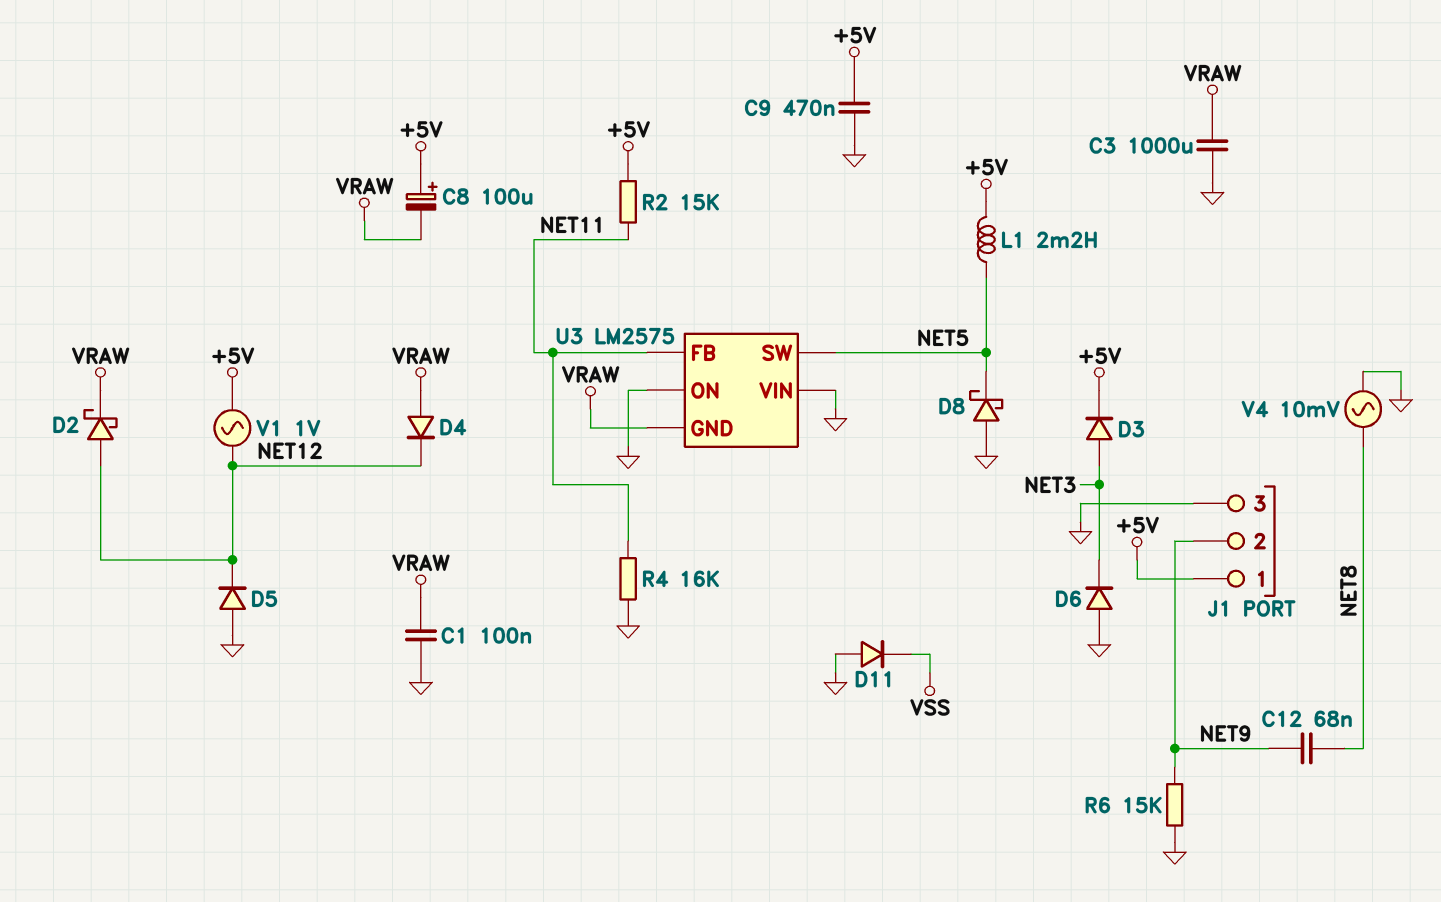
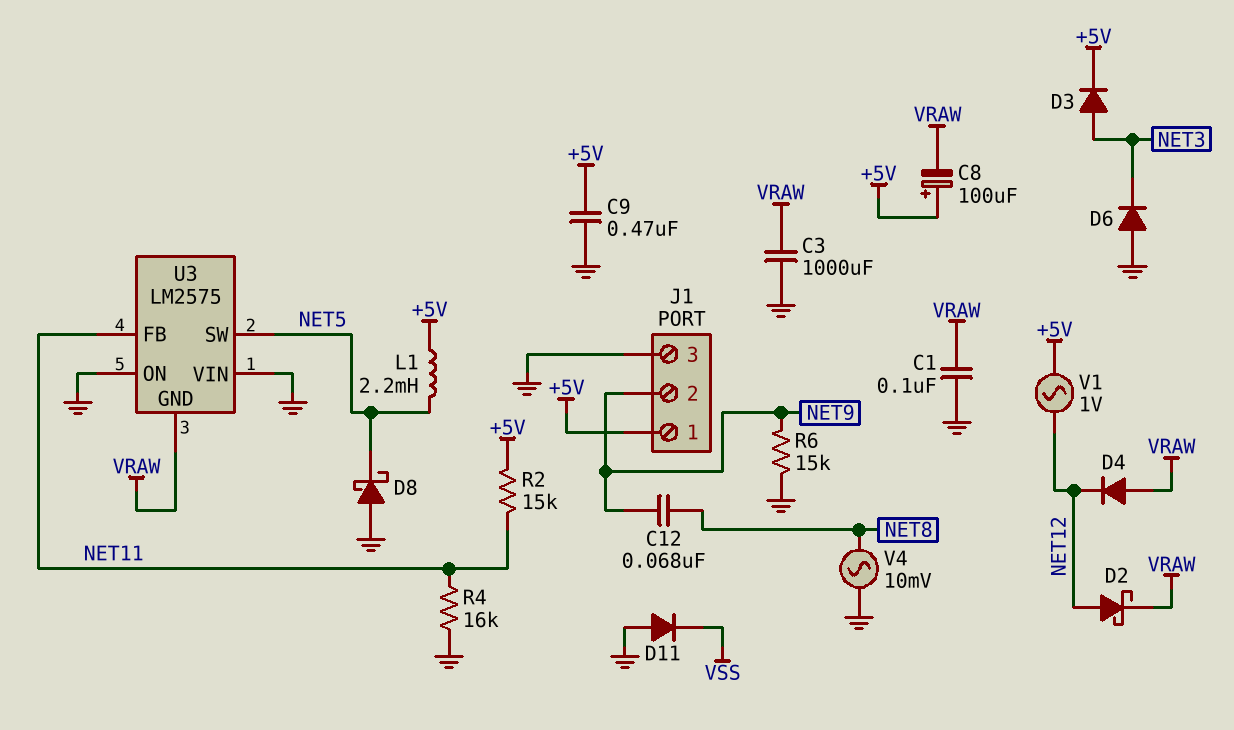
D5: diode (A GND, K NET12) -> none

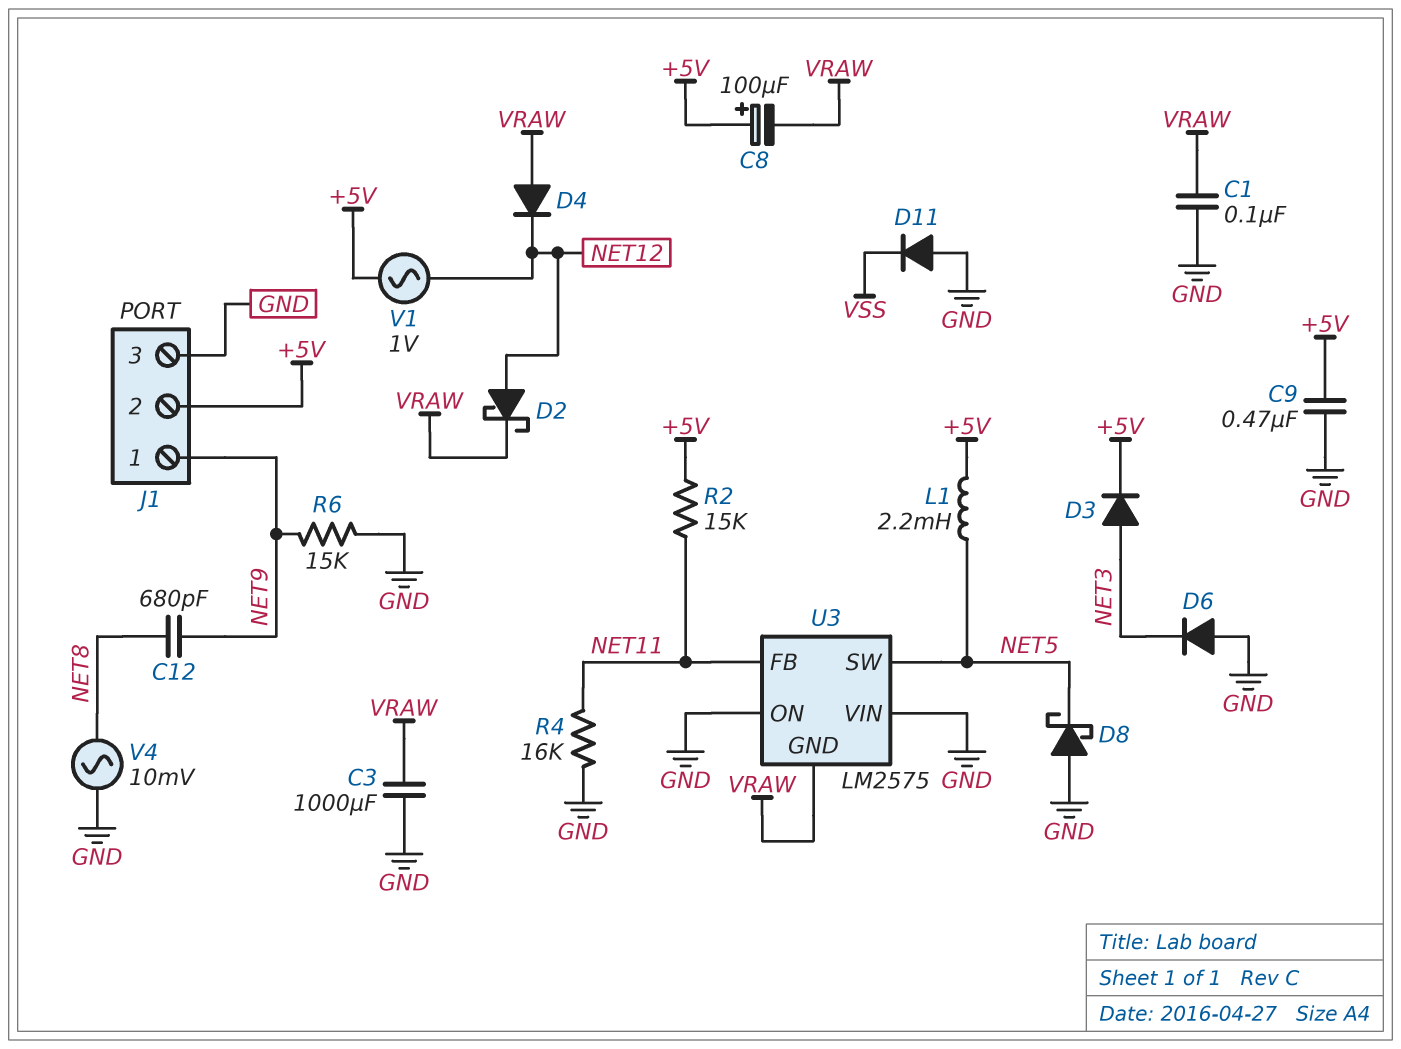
C12: 68nF (NET8, NET9) -> 680pF (NET8, NET9)
J1 pin 1: +5V -> NET9
J1 pin 2: NET9 -> +5V

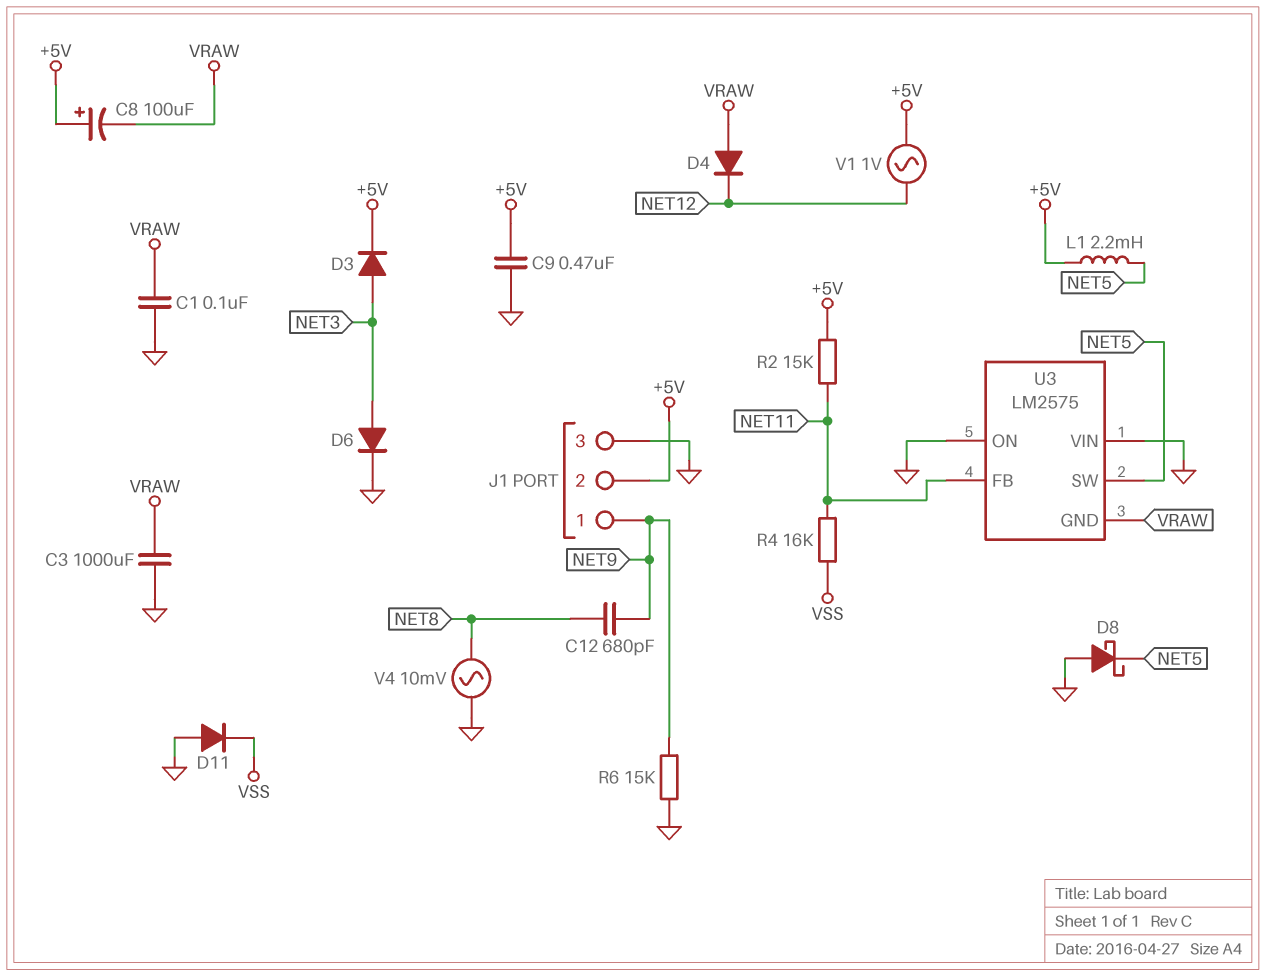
D2: schottky (A NET12, K VRAW) -> none
D6: diode (A GND, K NET3) -> diode (A NET3, K GND)
R4: 16k (GND, NET11) -> 16k (NET11, VSS)

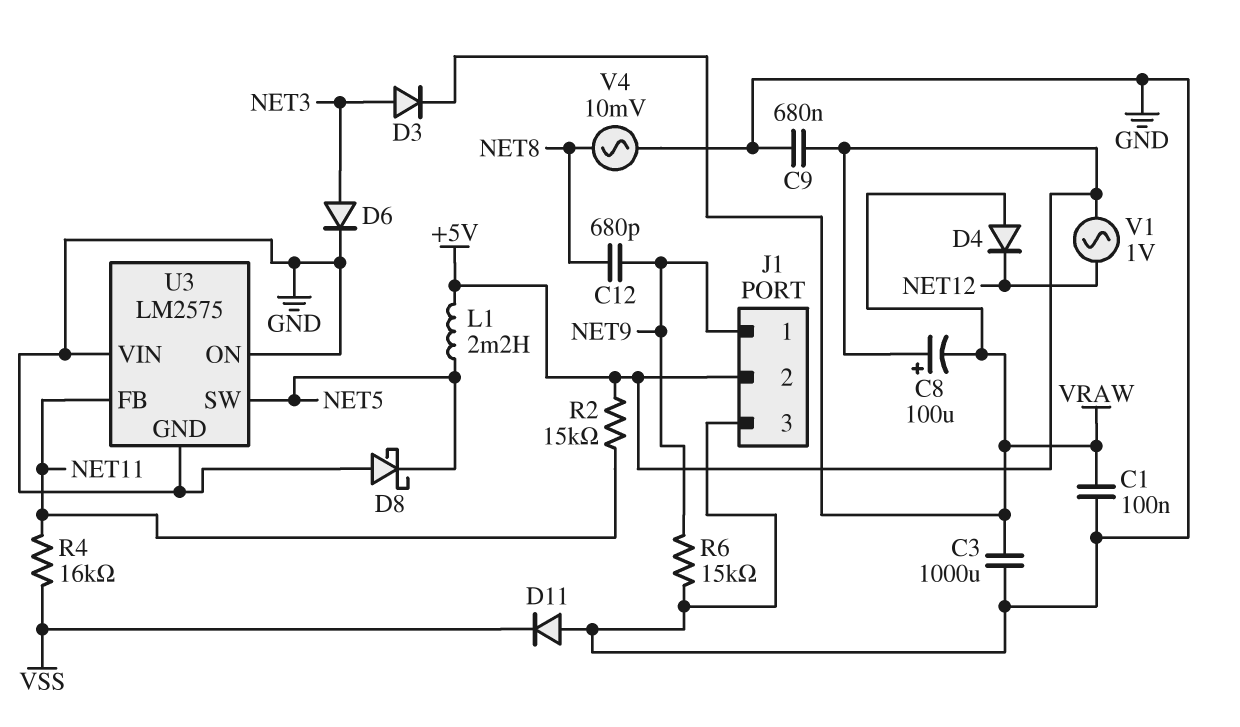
C9: 470nF (+5V, GND) -> 680nF (+5V, GND)
D3: diode (A NET3, K +5V) -> diode (A NET3, K VRAW)
U3 pin GND: VRAW -> GND

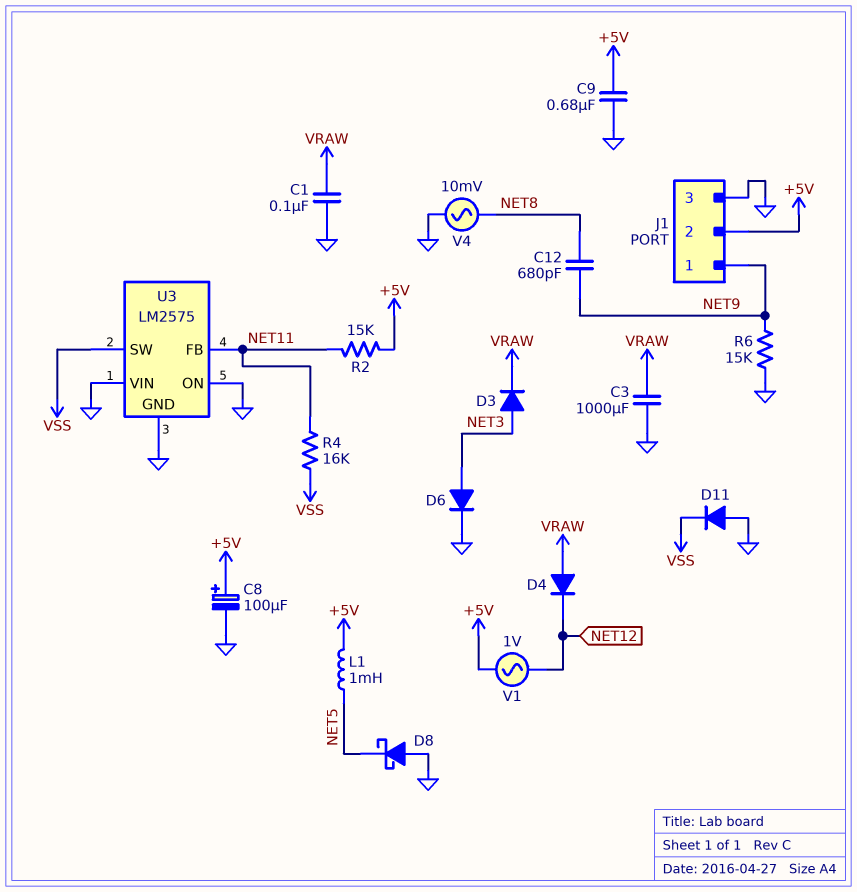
C8: 100uF (plus +5V, minus VRAW) -> 100uF (plus +5V, minus GND)
L1: 2.2mH (+5V, NET5) -> 1mH (+5V, NET5)
U3 pin SW: NET5 -> VSS

